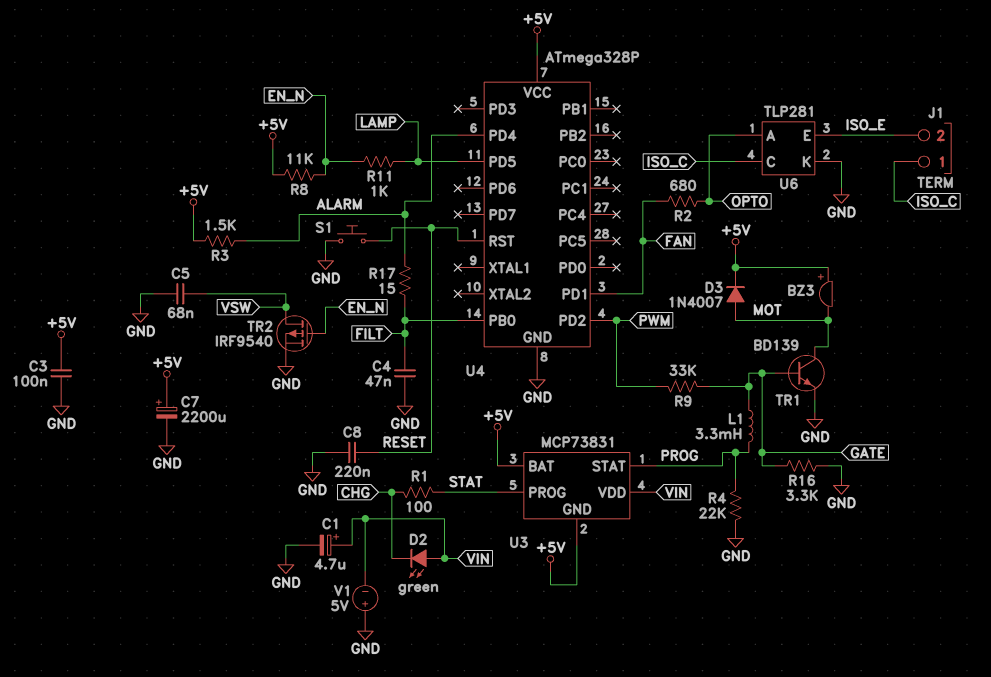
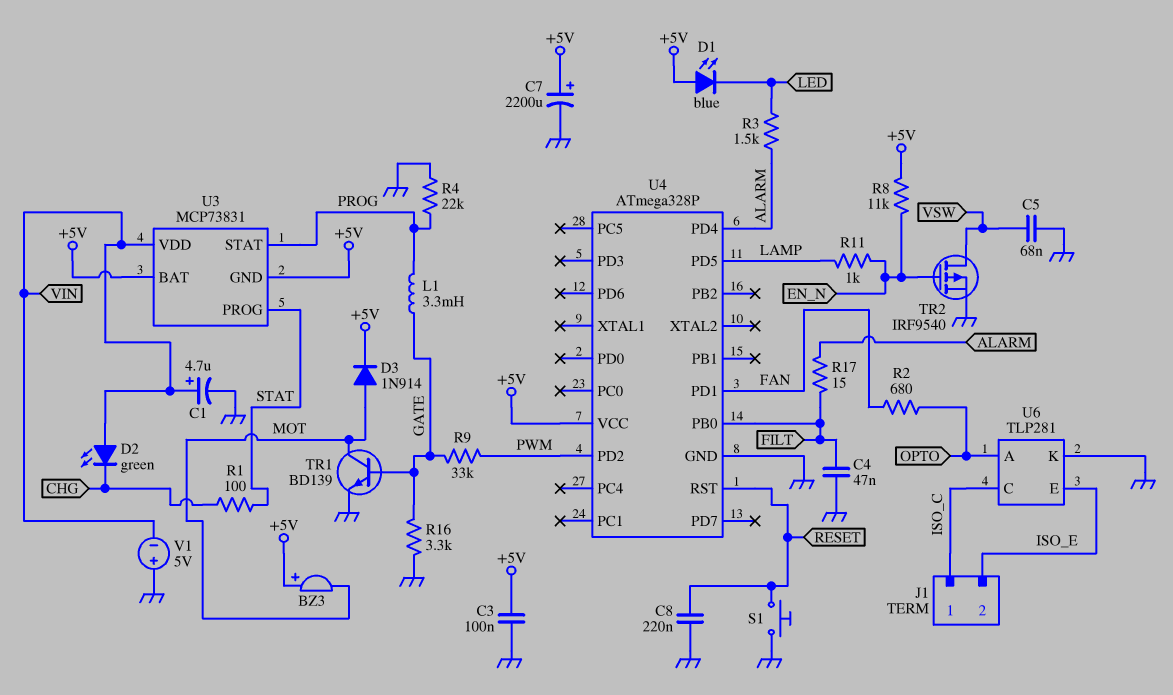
D1: none -> LED blue (A +5V, K LED)
D3: diode 1N4007 (A MOT, K +5V) -> diode 1N914 (A MOT, K +5V)
R3: 1.5k (+5V, ALARM) -> 1.5k (ALARM, LED)

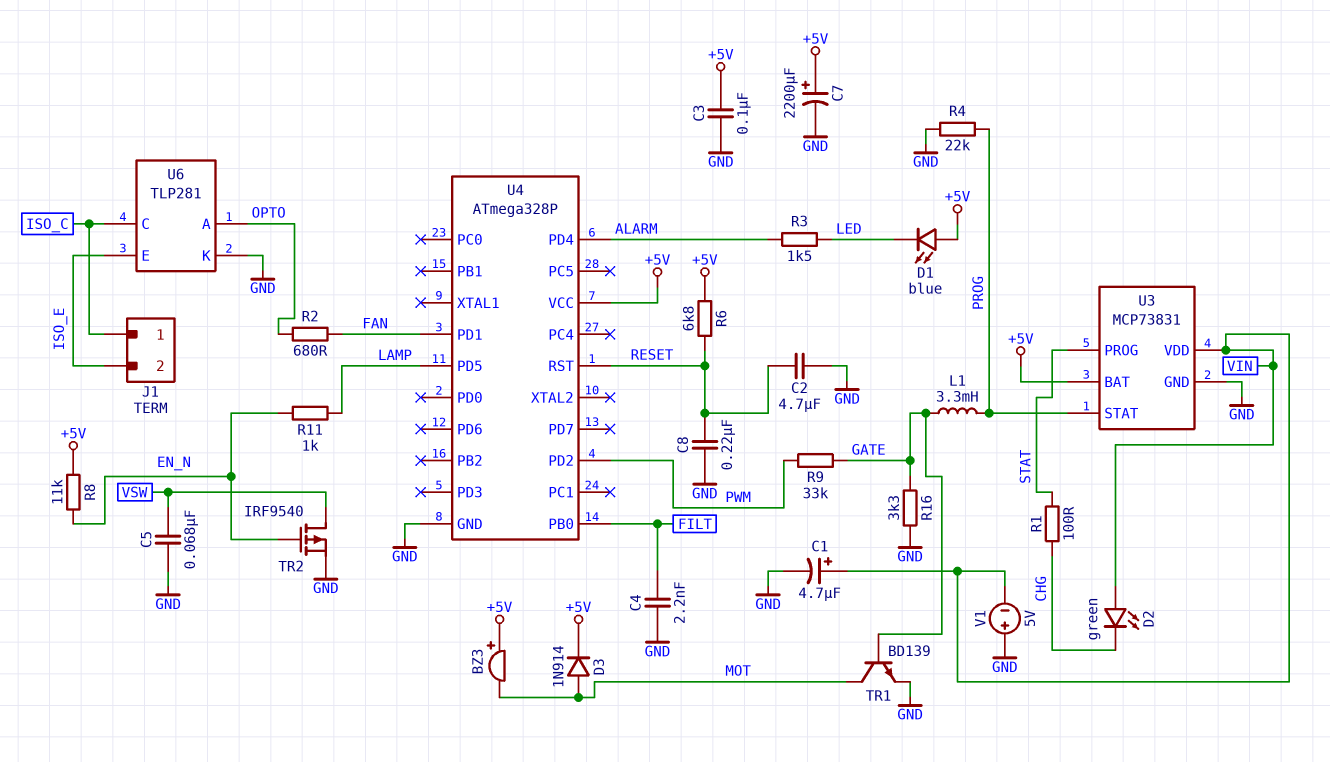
C2: none -> 4.7uF (GND, RESET)
C4: 47nF (FILT, GND) -> 2.2nF (FILT, GND)
R6: none -> 6.8k (+5V, RESET)
R17: 15 (ALARM, FILT) -> none
S1: button (GND, RESET) -> none
U3 pin GND: +5V -> GND

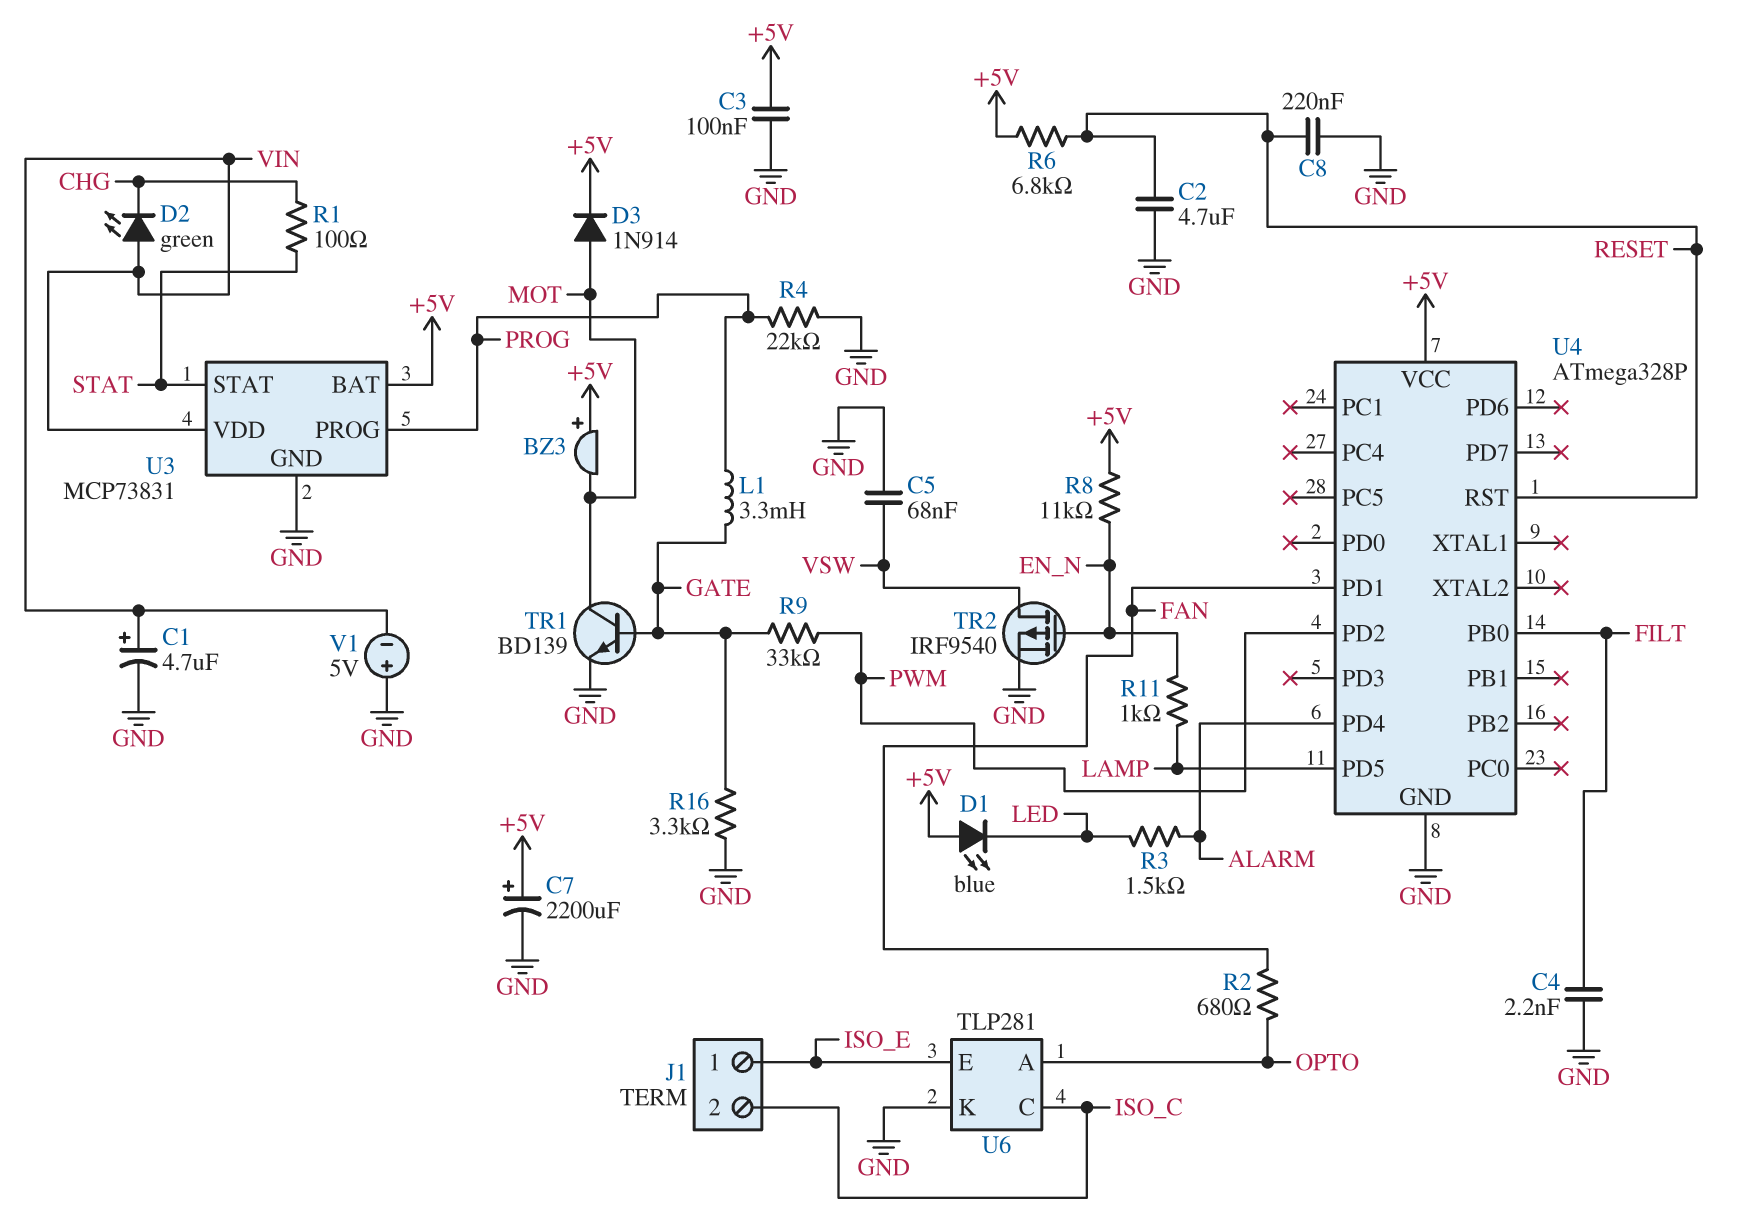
J1 pin 1: ISO_C -> ISO_E
J1 pin 2: ISO_E -> ISO_C
U3 pin PROG: STAT -> PROG
U3 pin STAT: PROG -> STAT

